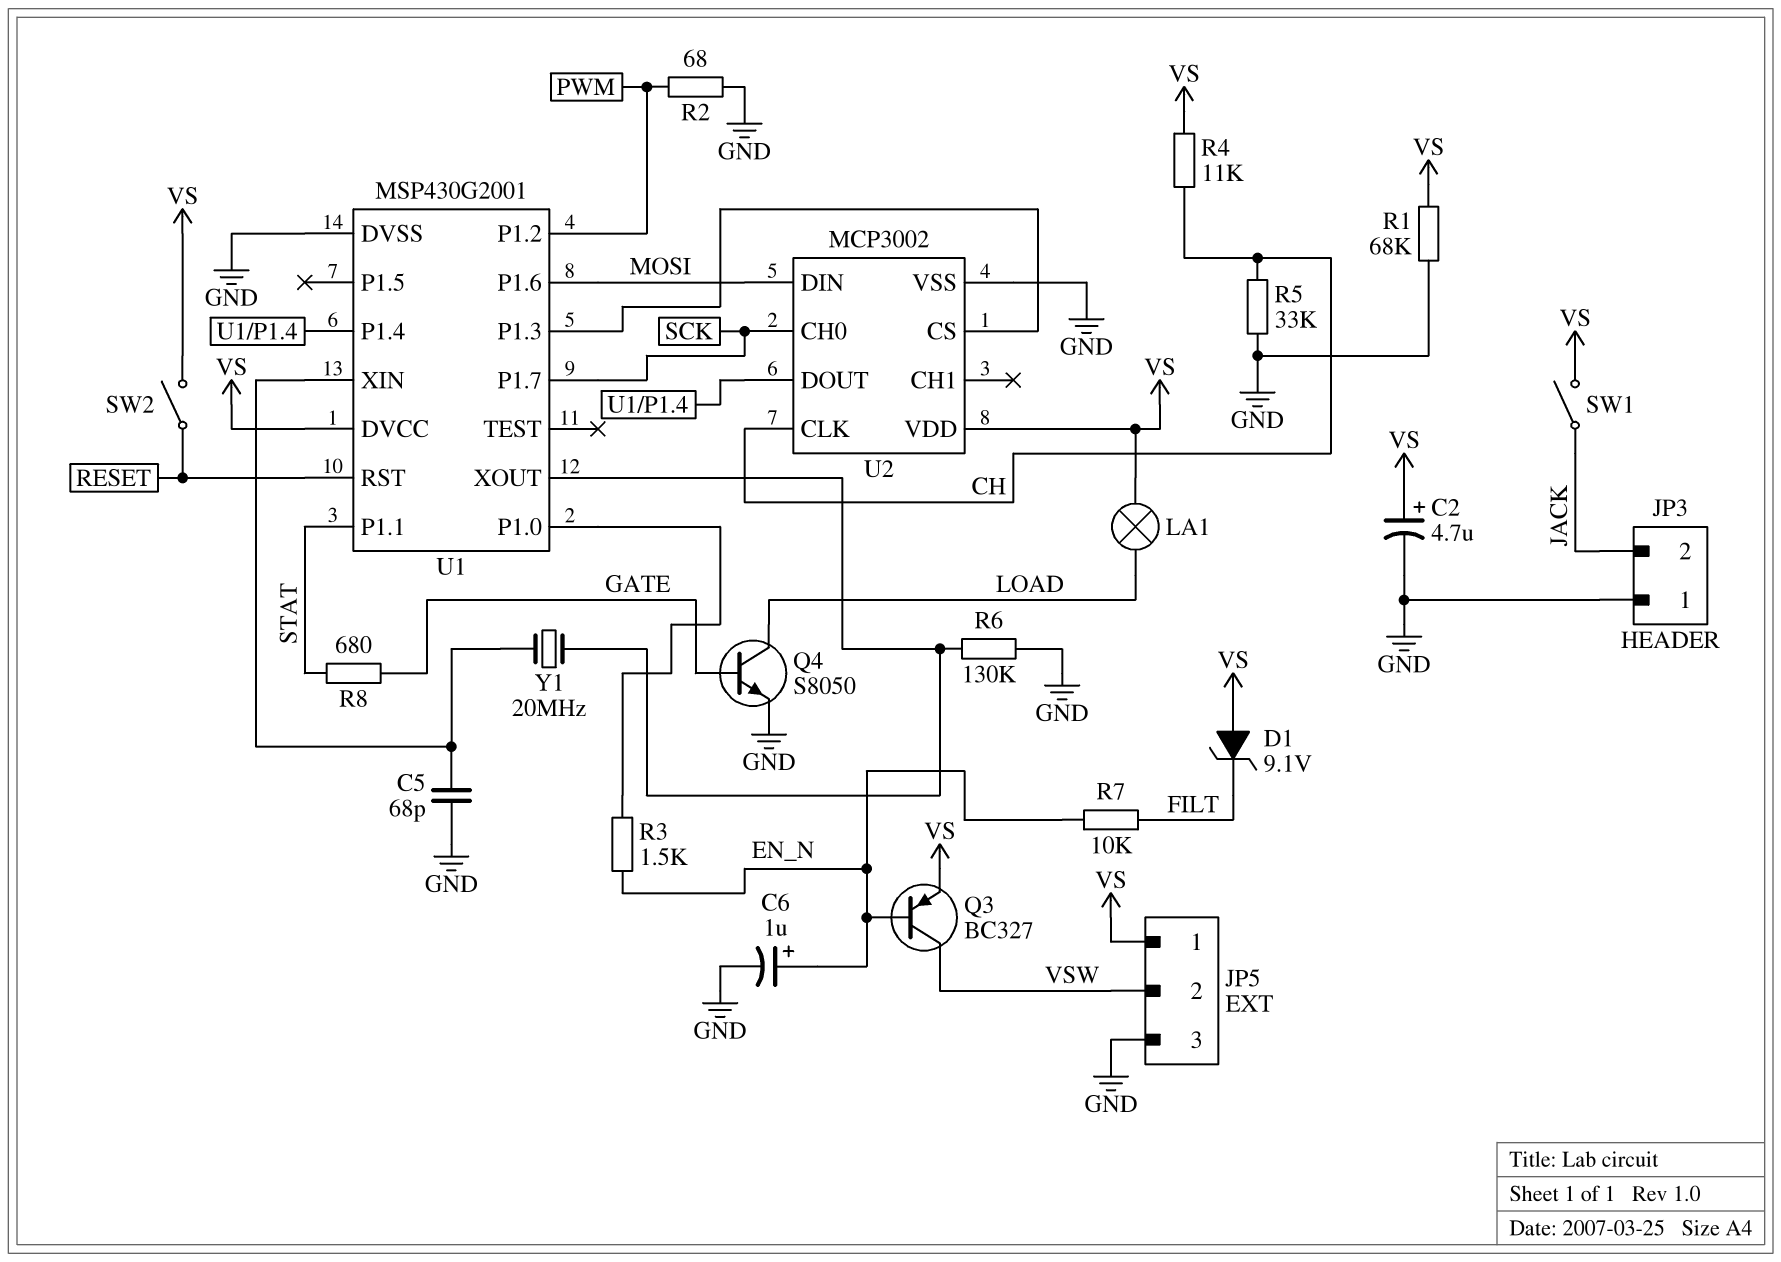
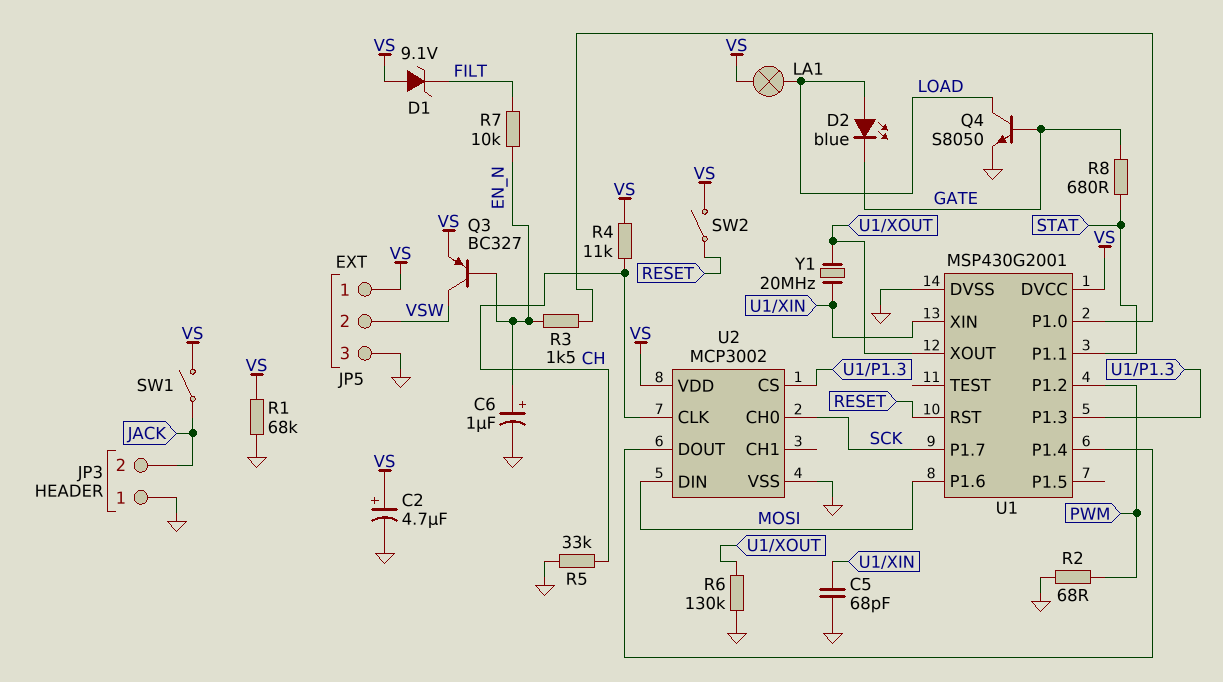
D2: none -> LED blue (A LOAD, K GATE)

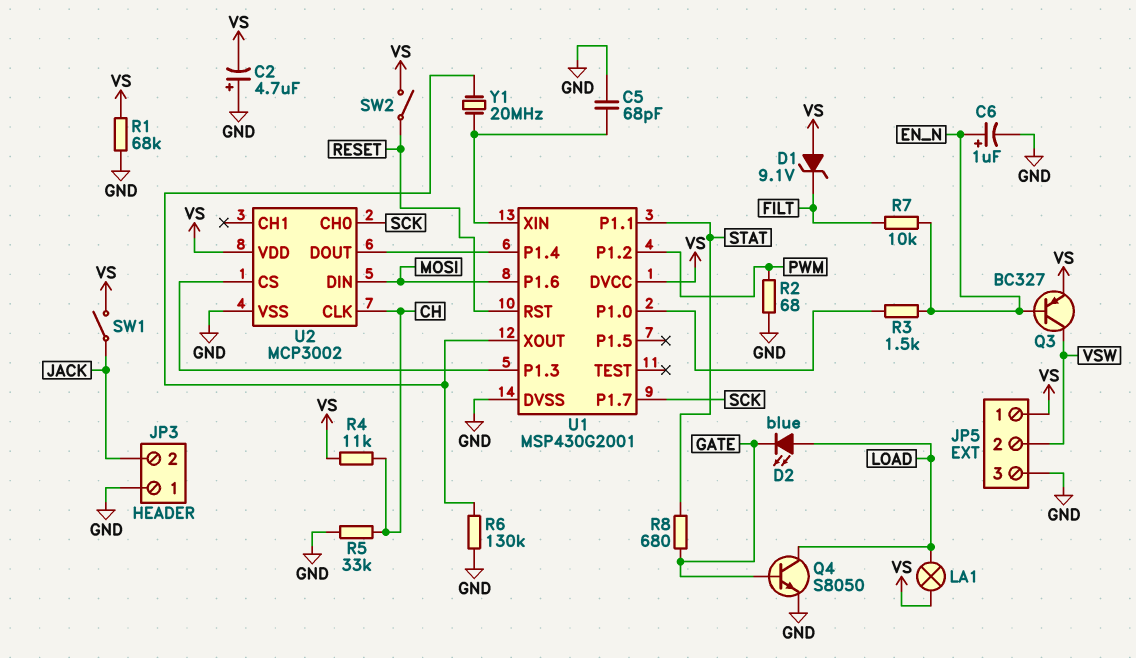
C2: 4.7uF (plus VS, minus GND) -> 4.7uF (plus GND, minus VS)

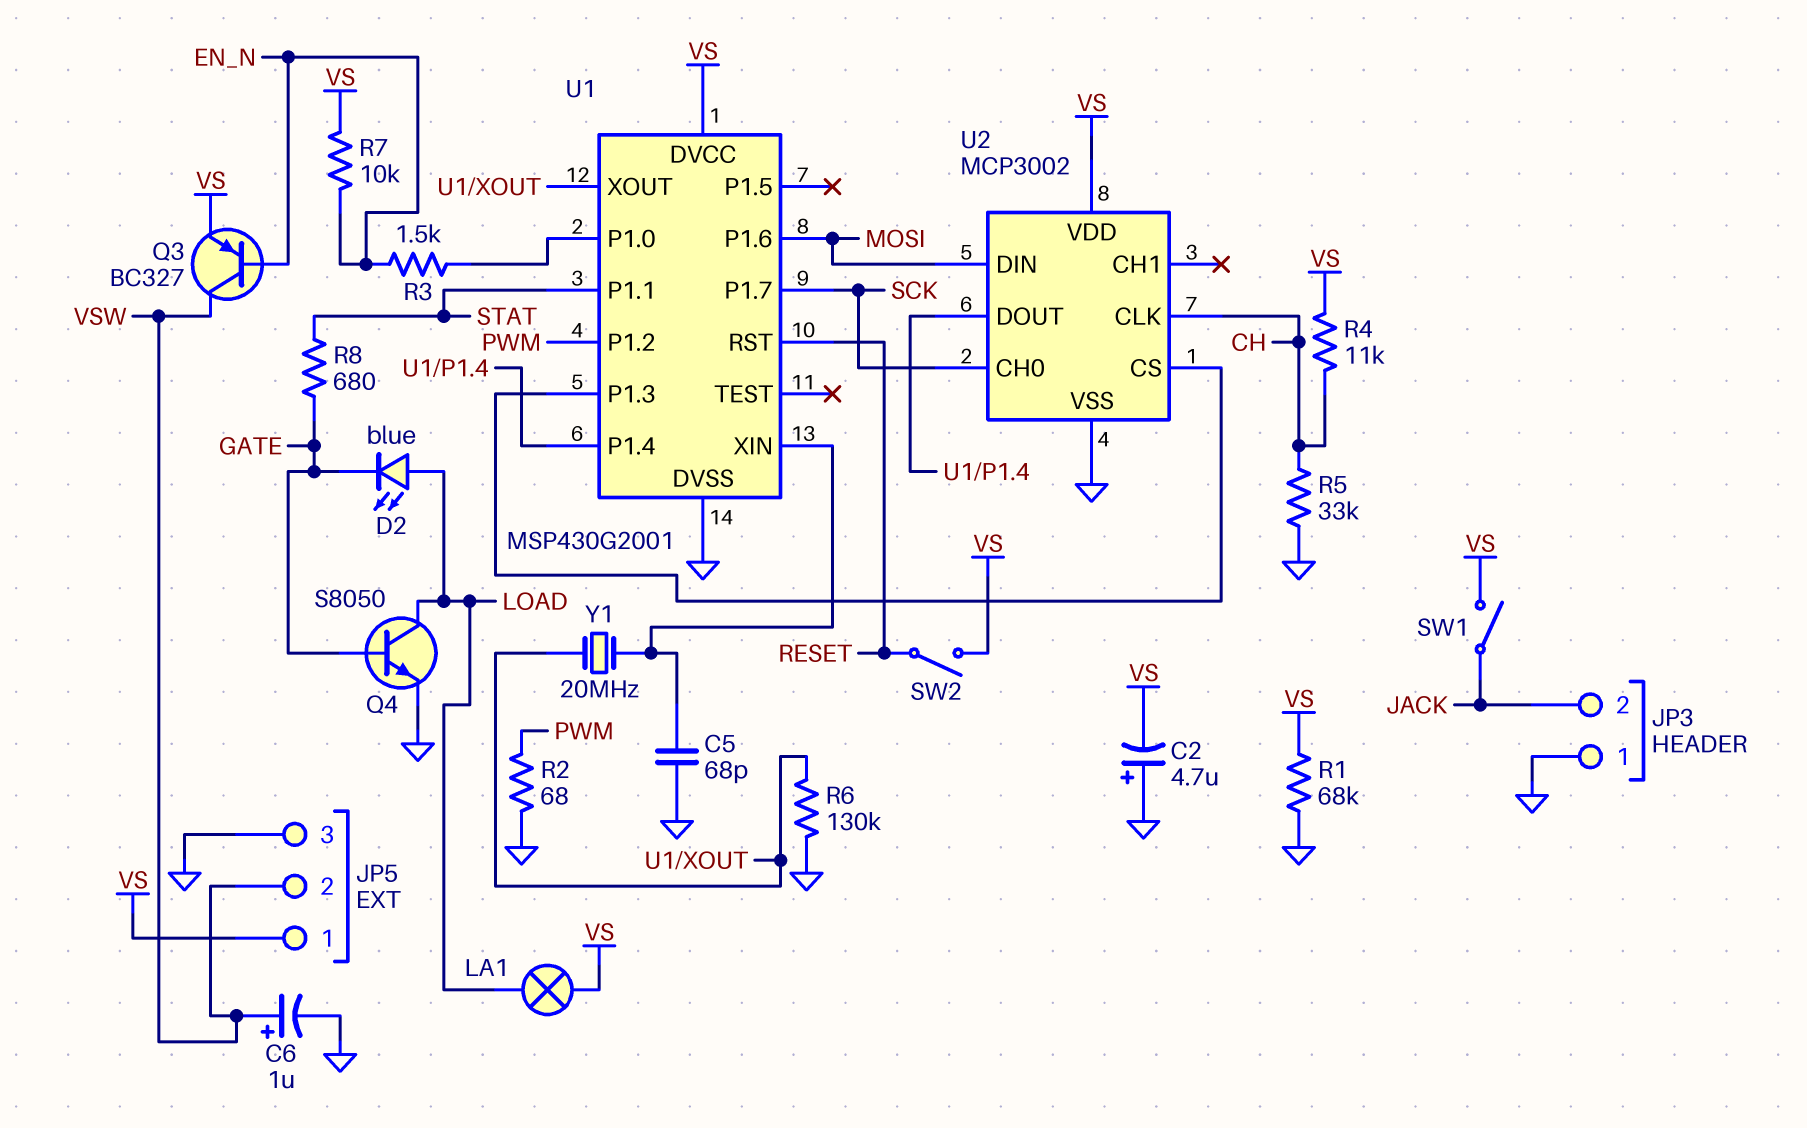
C6: 1uF (plus EN_N, minus GND) -> 1uF (plus VSW, minus GND)
D1: zener 9.1V (A VS, K FILT) -> none
R7: 10k (EN_N, FILT) -> 10k (EN_N, VS)

